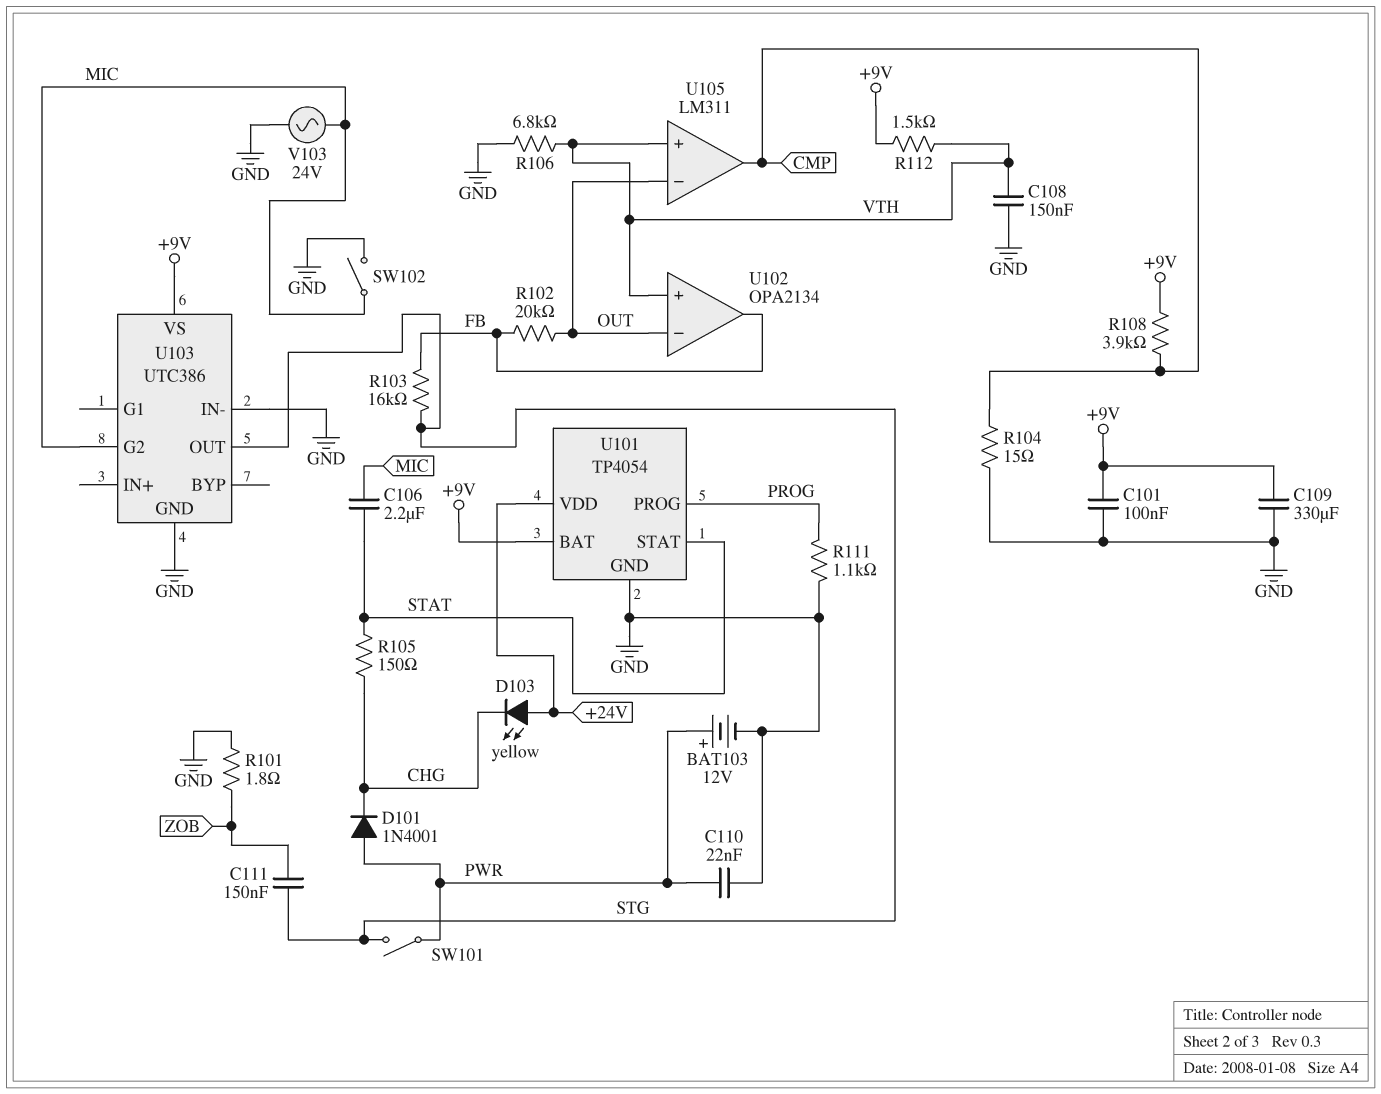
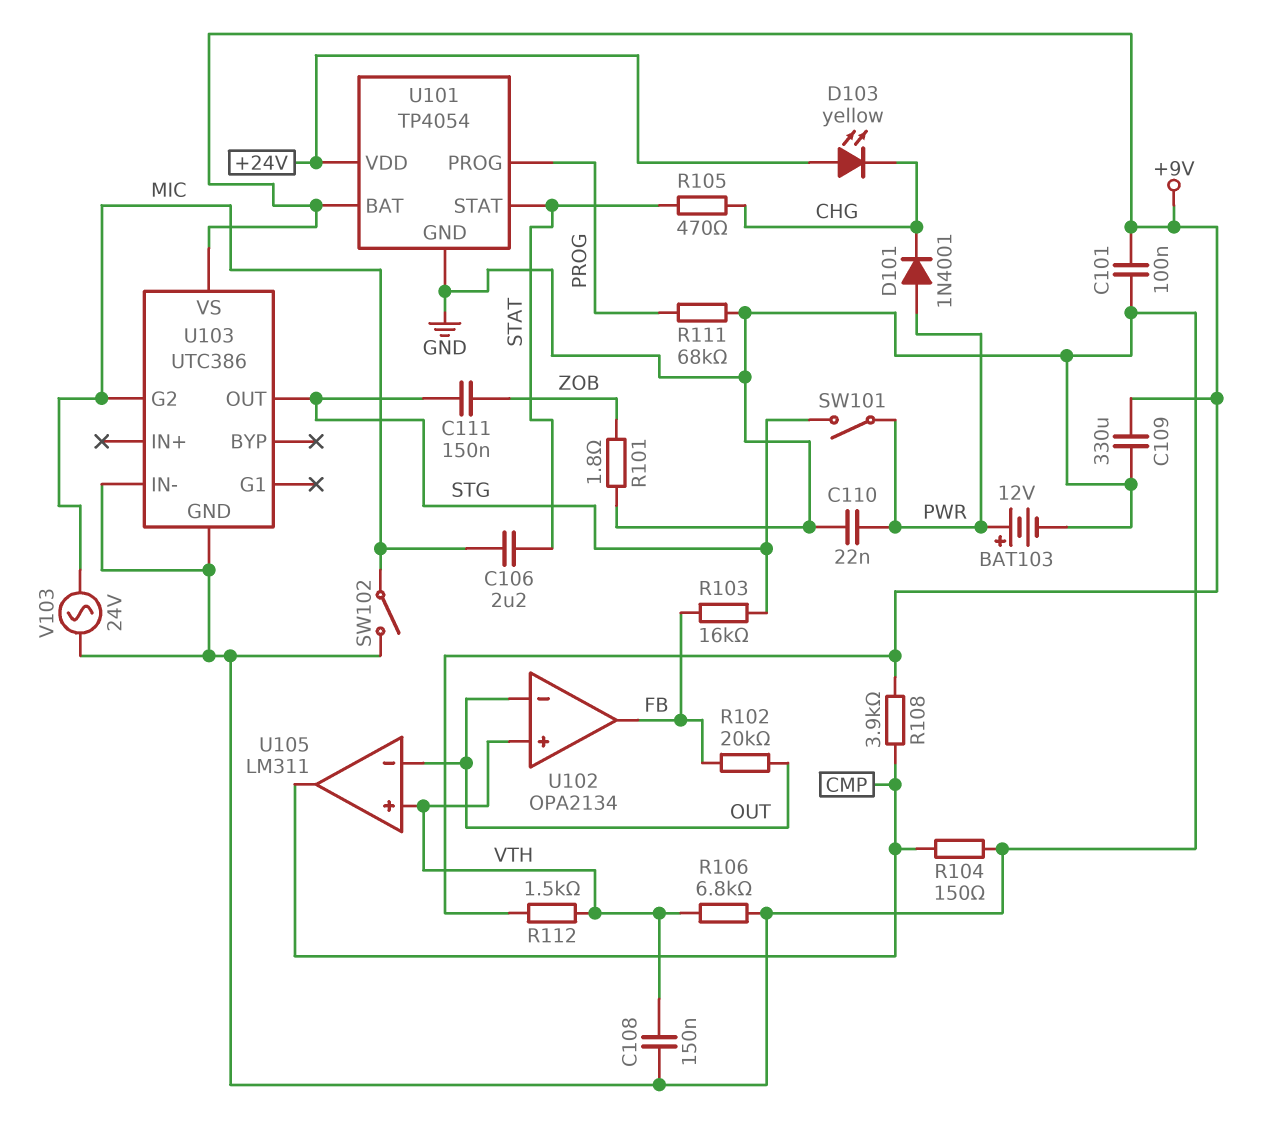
R104: 15 (CMP, GND) -> 150 (CMP, GND)
R105: 150 (CHG, STAT) -> 470 (CHG, STAT)
R111: 1.1k (GND, PROG) -> 68k (GND, PROG)

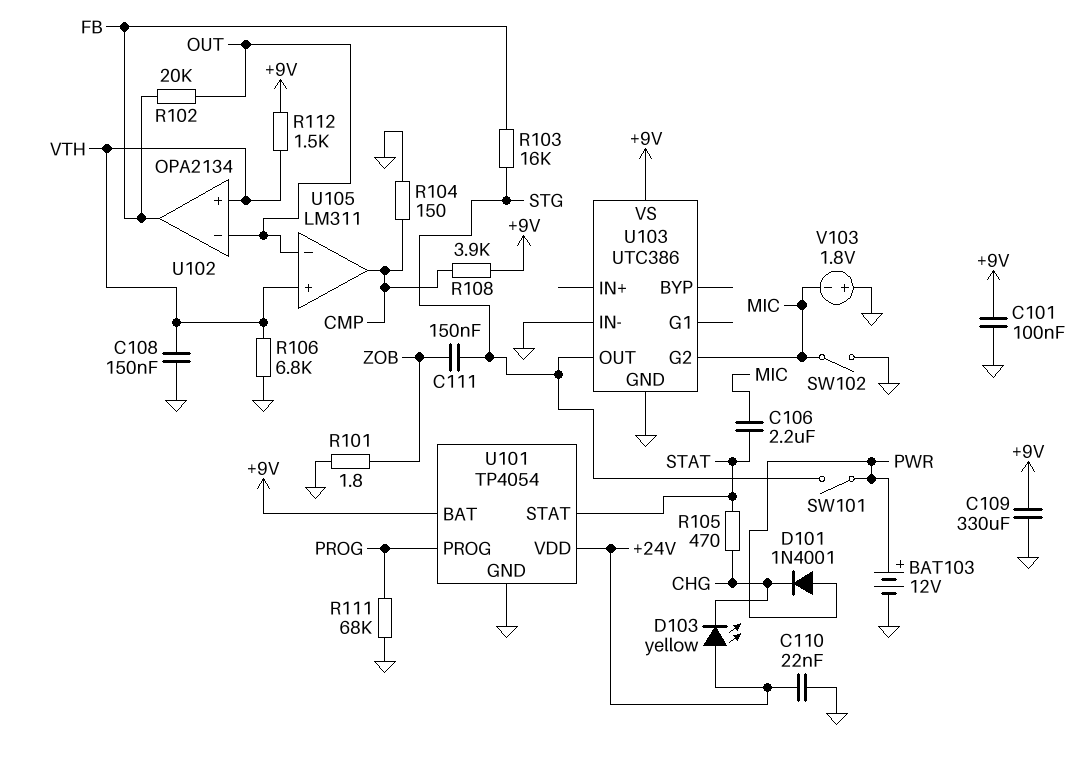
C110: 22nF (GND, PWR) -> 22nF (+24V, GND)
V103: AC 24V (GND, MIC) -> 1.8V (plus GND, minus MIC)

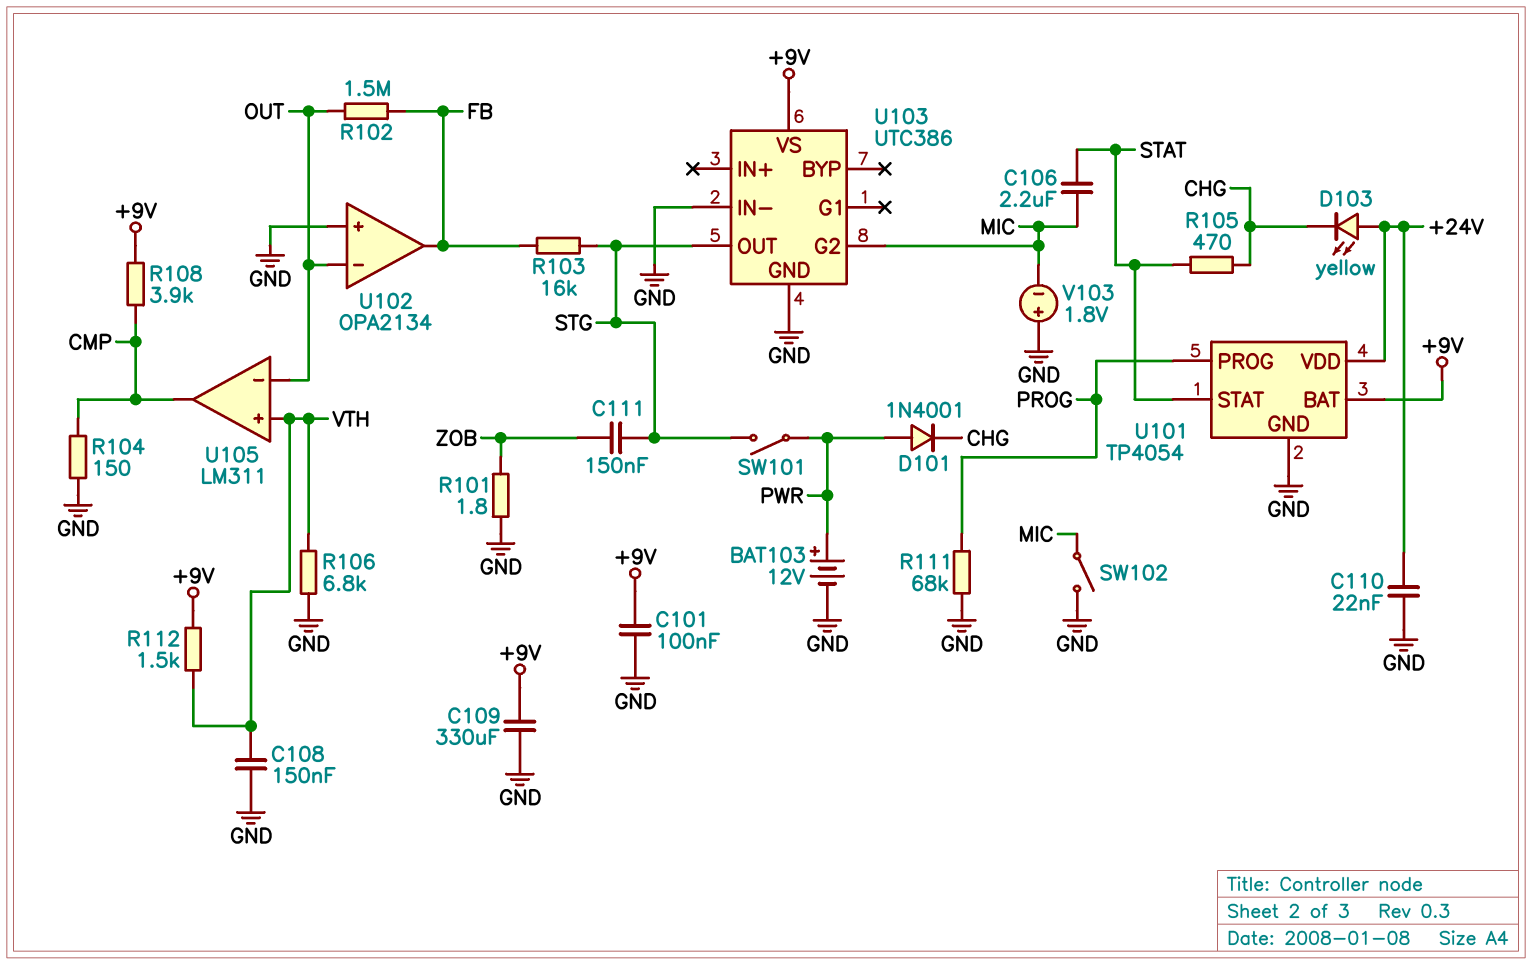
R102: 20k (FB, OUT) -> 1.5M (FB, OUT)
U102 pin in+: VTH -> GND

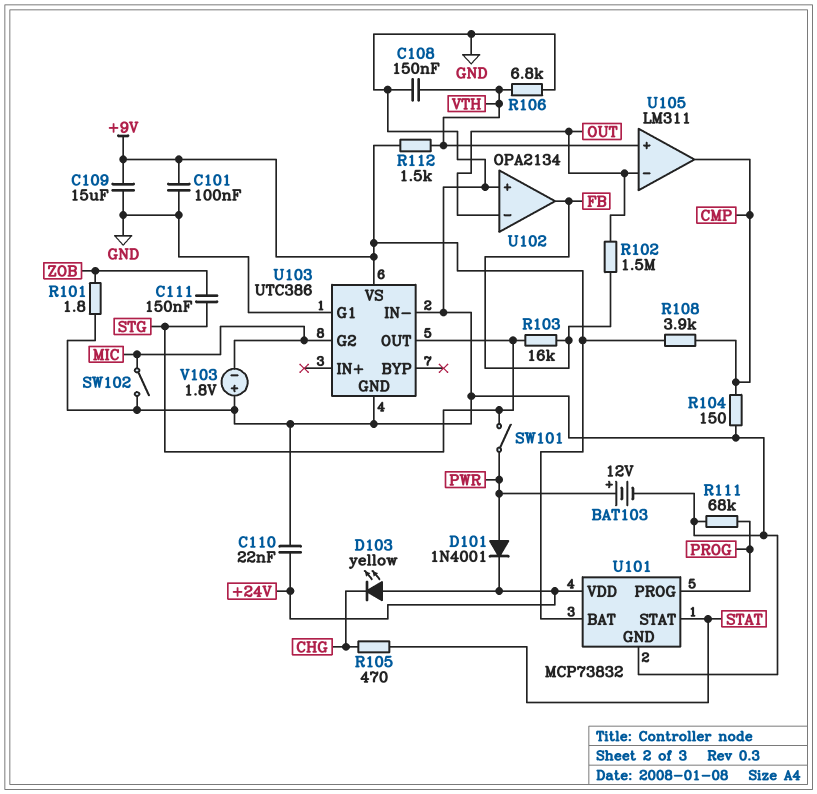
C106: 2.2uF (MIC, STAT) -> none
C109: 330uF (+9V, GND) -> 15uF (+9V, GND)
D101: diode 1N4001 (A PWR, K CHG) -> diode 1N4001 (A PWR, K +24V)
U101: TP4054 -> MCP73832
U103 pin G1: none -> GND

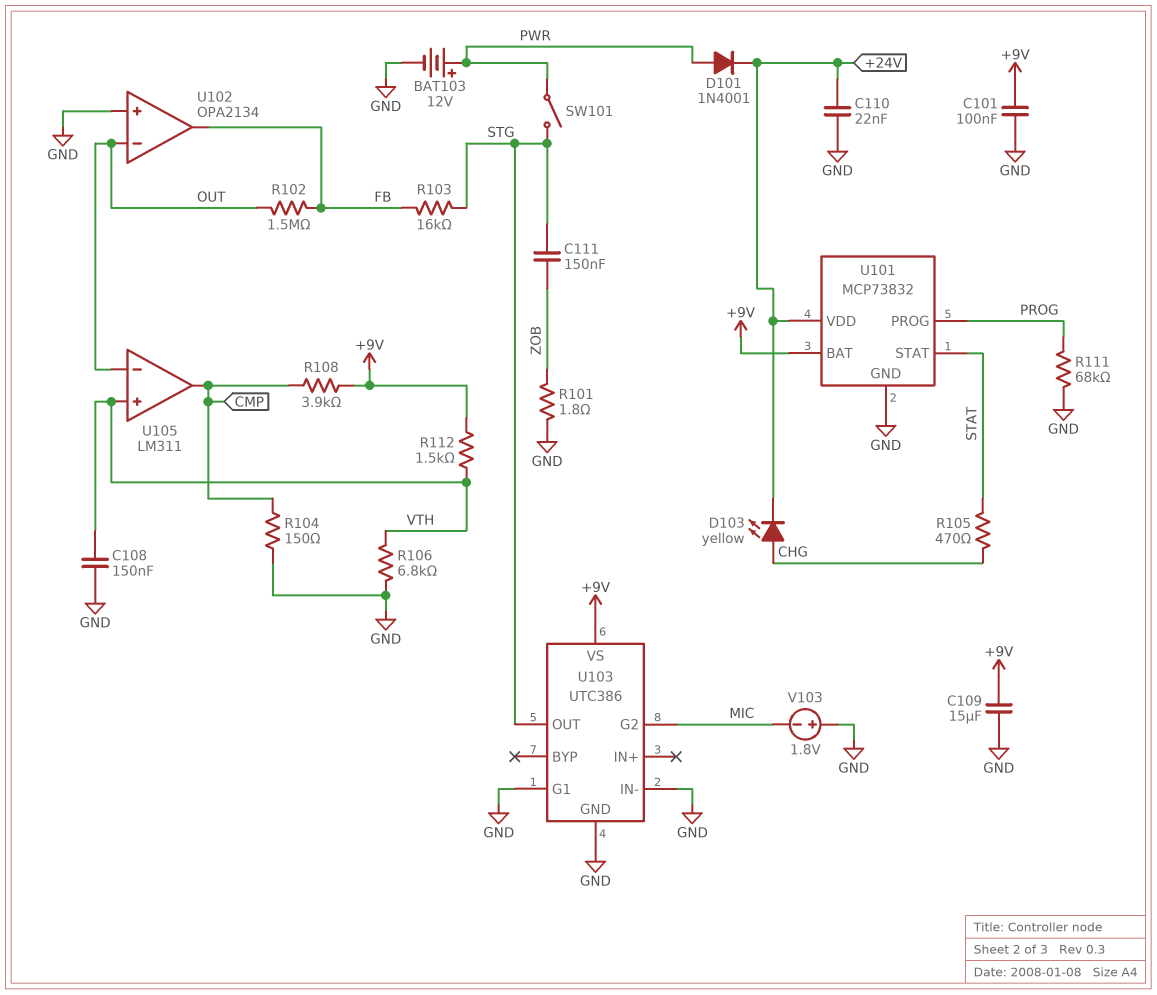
D103: LED yellow (A +24V, K CHG) -> LED yellow (A CHG, K +24V)
SW102: switch (GND, MIC) -> none

